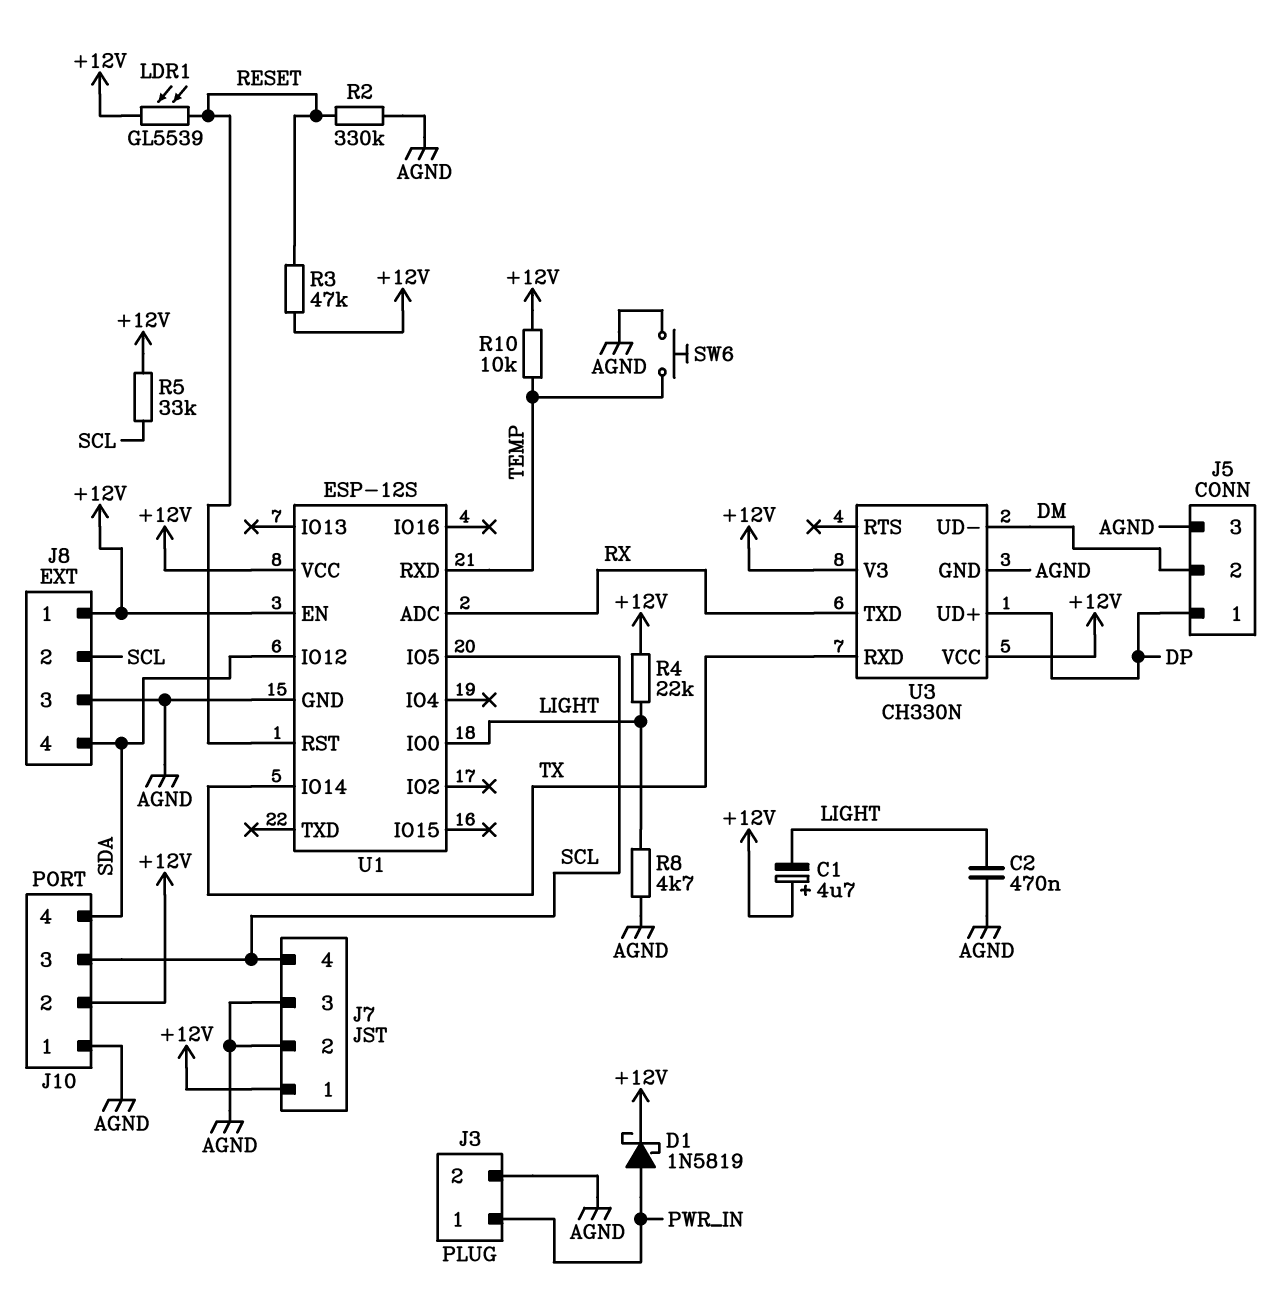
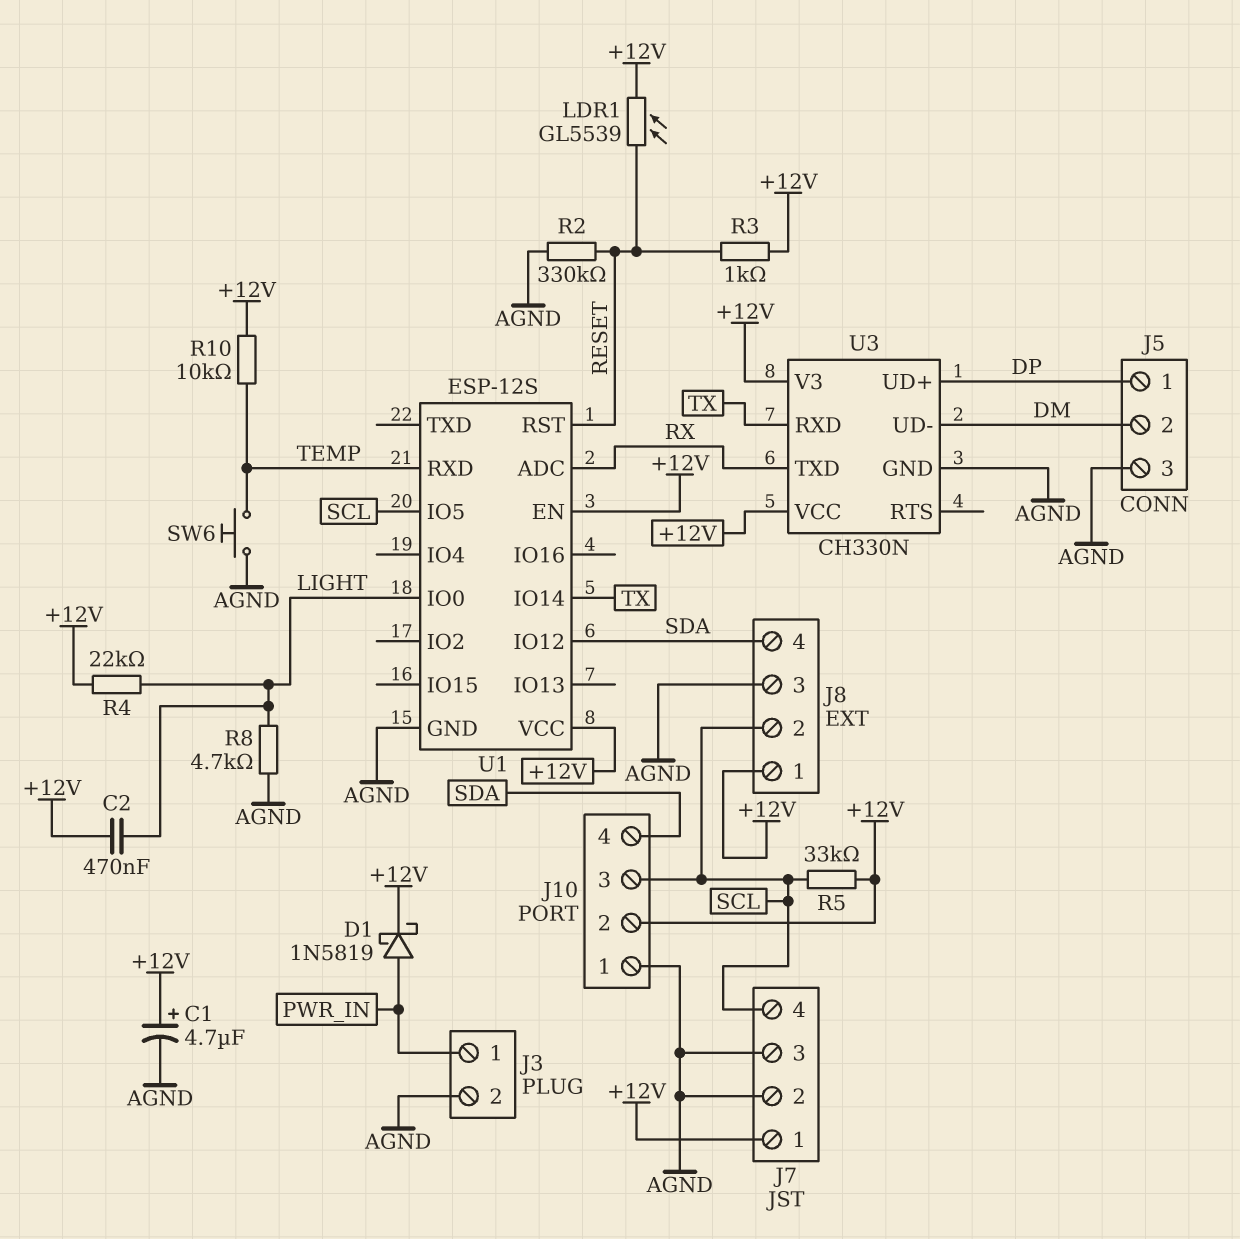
C1: 4.7uF (plus +12V, minus LIGHT) -> 4.7uF (plus +12V, minus AGND)
C2: 470nF (AGND, LIGHT) -> 470nF (+12V, LIGHT)
R3: 47k (+12V, RESET) -> 1k (+12V, RESET)

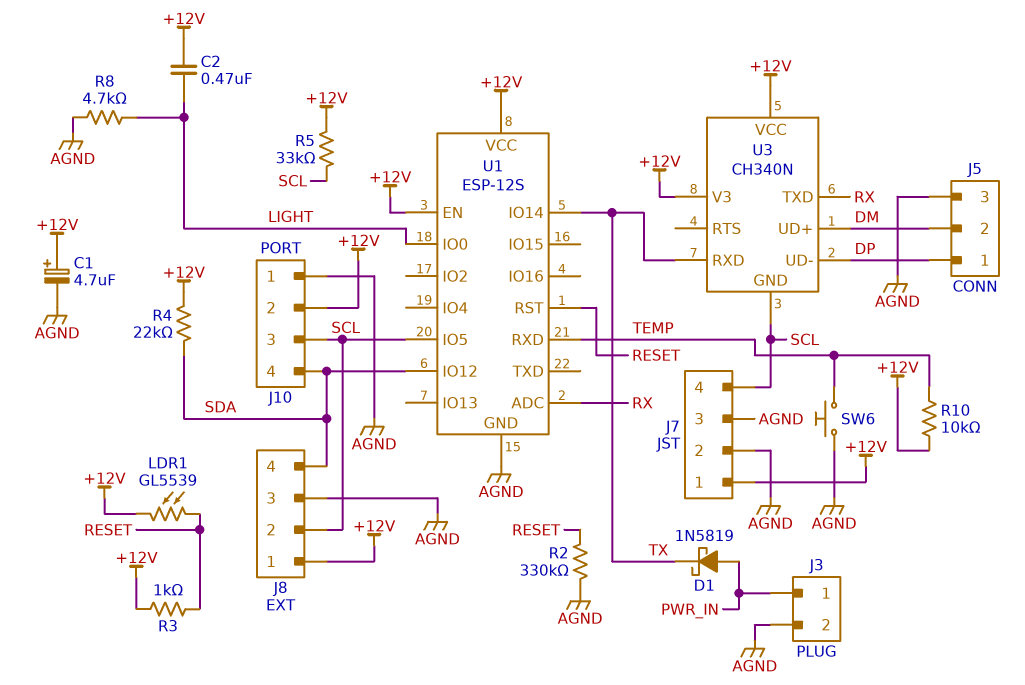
D1: schottky 1N5819 (A PWR_IN, K +12V) -> schottky 1N5819 (A PWR_IN, K TX)
R4: 22k (+12V, LIGHT) -> 22k (+12V, SDA)
U3: CH330N -> CH340N
U3 pin GND: AGND -> SCL
U3 pin UD+: DP -> DM
U3 pin UD-: DM -> DP

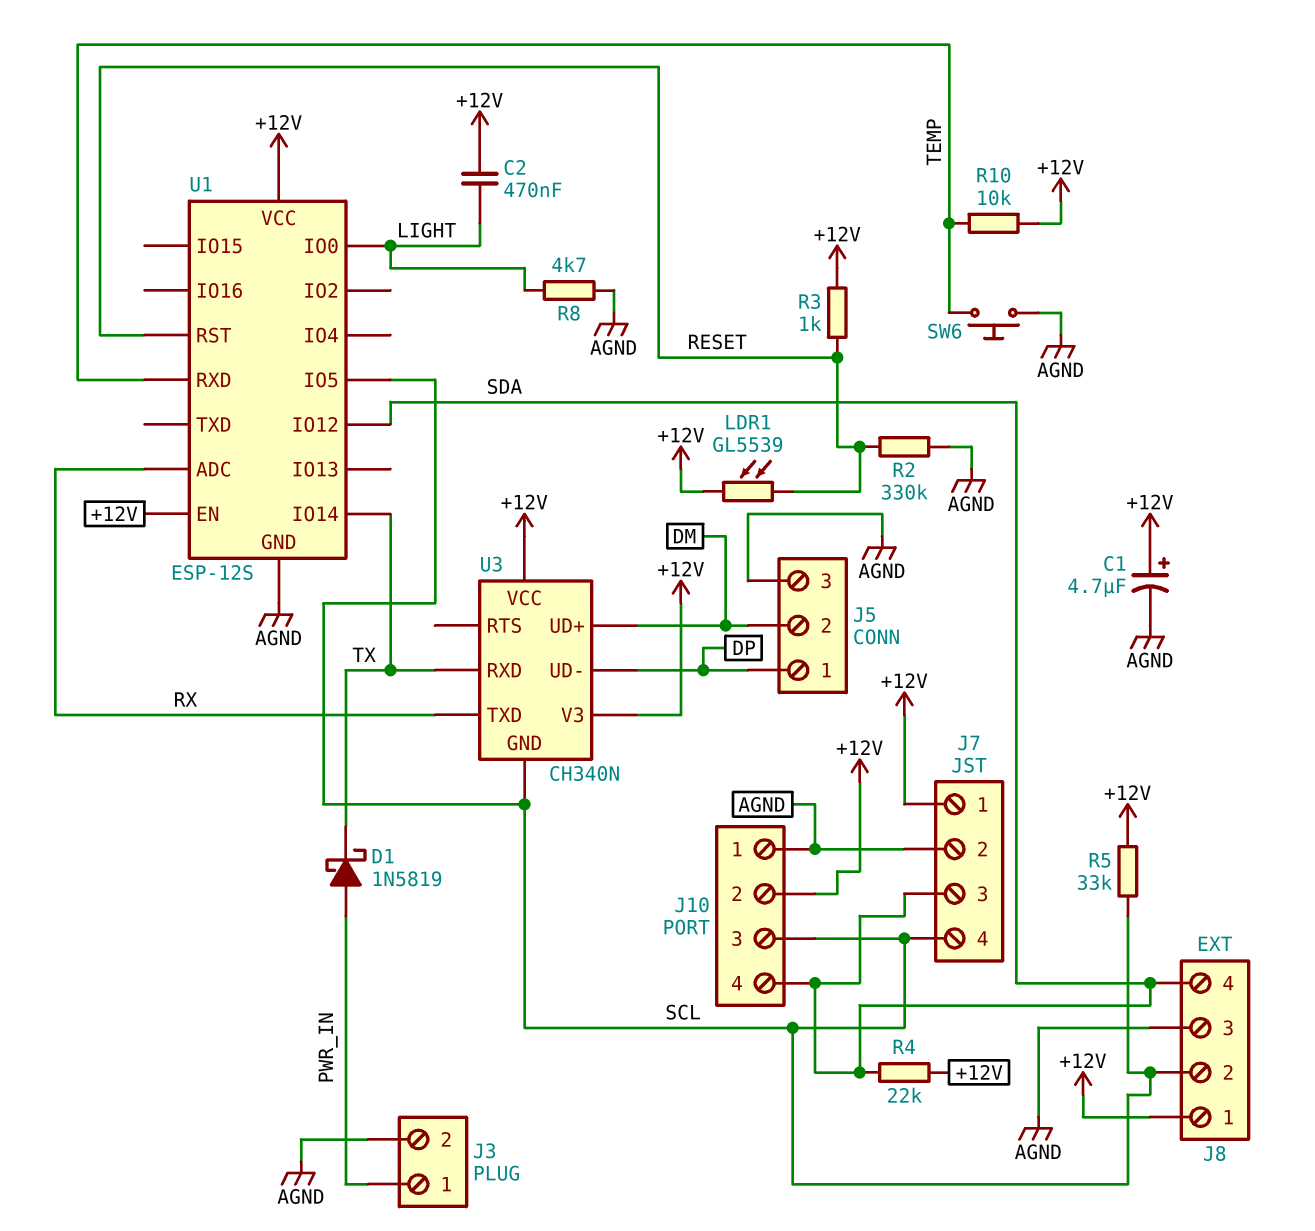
J7 pin 3: AGND -> SDA

